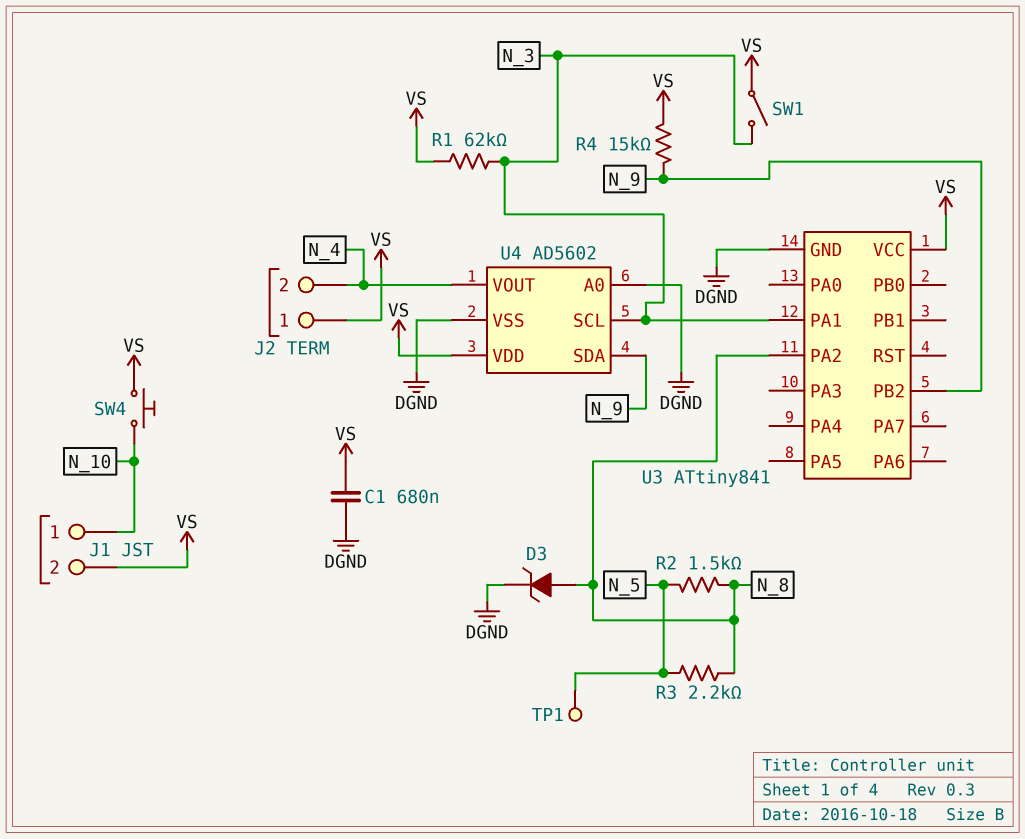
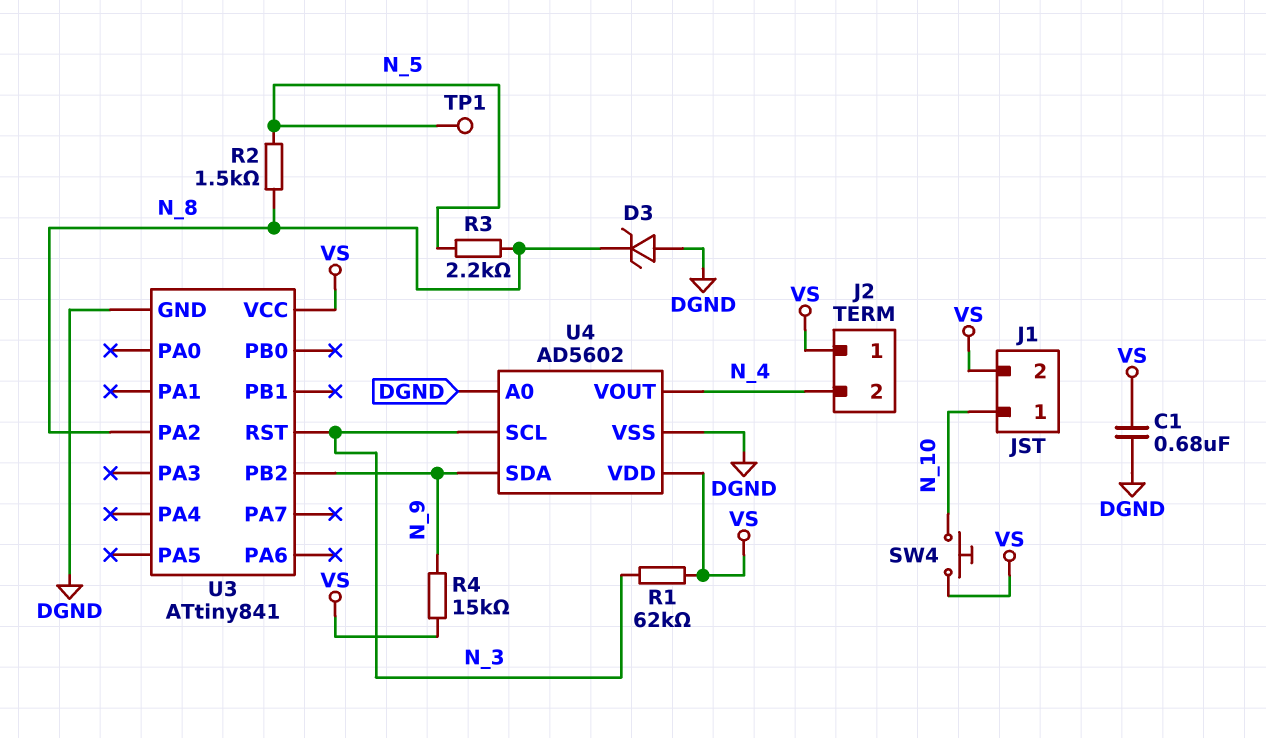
D3: zener (A N_8, K DGND) -> zener (A DGND, K N_8)
SW1: switch (N_3, VS) -> none
U3 pin PA1: N_3 -> none
U3 pin RST: none -> N_3

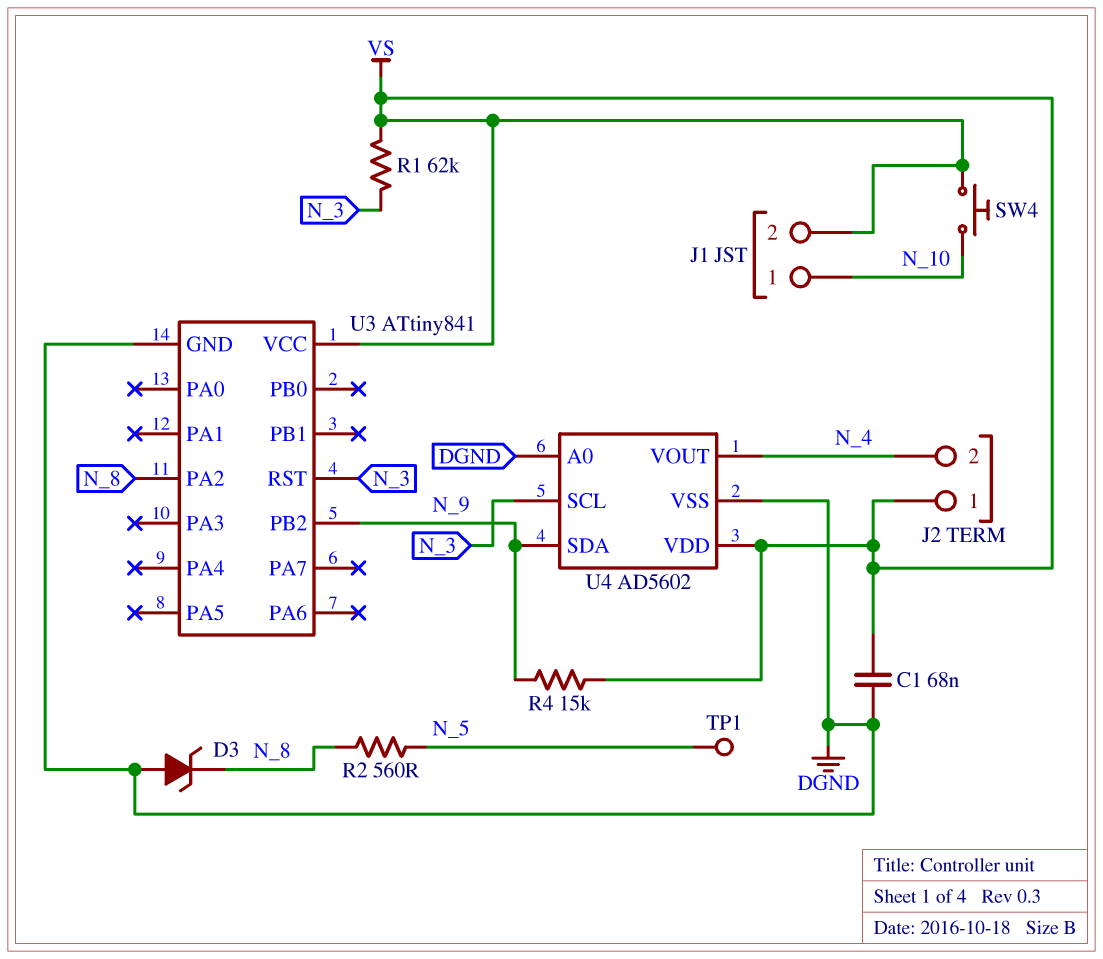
C1: 680nF (DGND, VS) -> 68nF (DGND, VS)
R2: 1.5k (N_5, N_8) -> 560 (N_5, N_8)
R3: 2.2k (N_5, N_8) -> none

